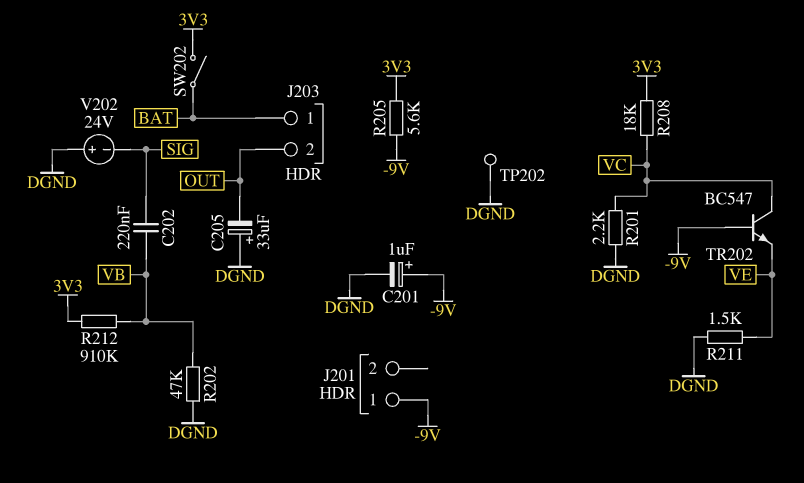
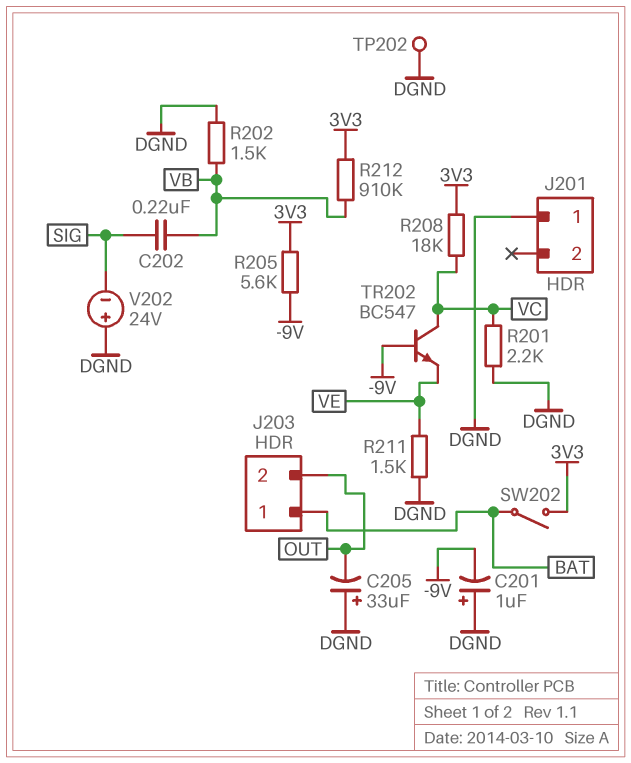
C201: 1uF (plus -9V, minus DGND) -> 1uF (plus DGND, minus -9V)
J201 pin 1: -9V -> DGND
R202: 47k (DGND, VB) -> 1.5k (DGND, VB)

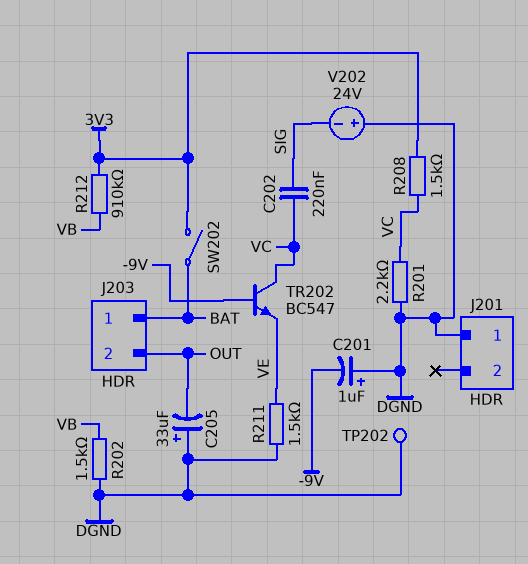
C202: 220nF (SIG, VB) -> 220nF (SIG, VC)
R205: 5.6k (-9V, 3V3) -> none
R208: 18k (3V3, VC) -> 1.5k (3V3, VC)

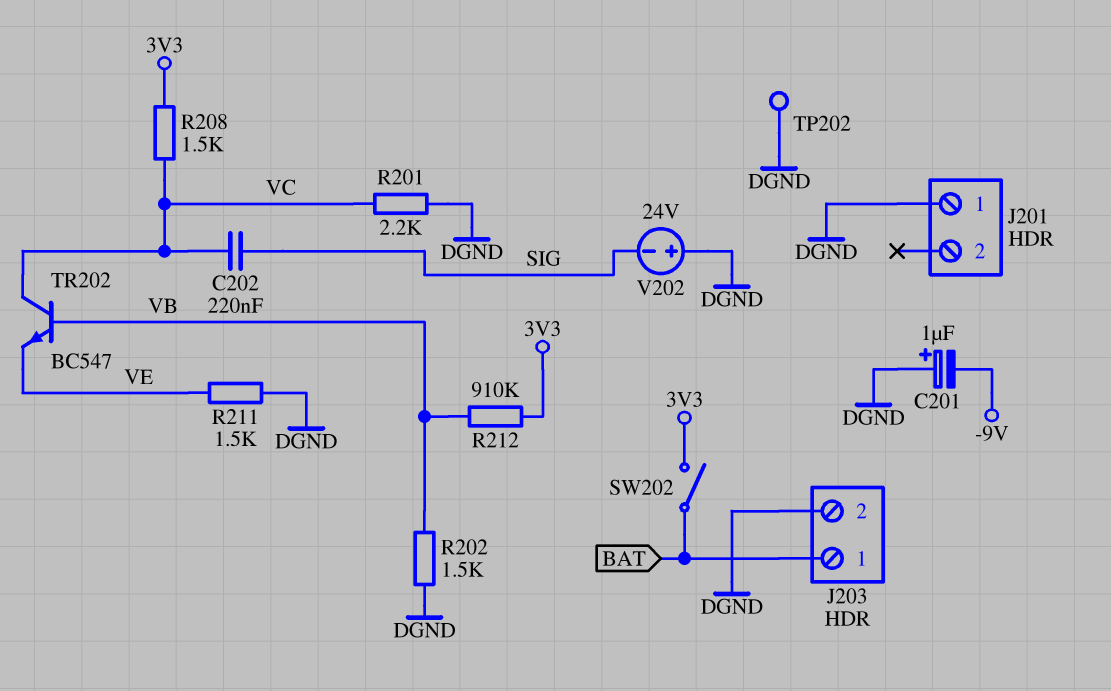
C205: 33uF (plus DGND, minus OUT) -> none
J203 pin 2: OUT -> DGND
TR202: NPN BC547 (B -9V, C VC, E VE) -> NPN BC547 (B VB, C VC, E VE)

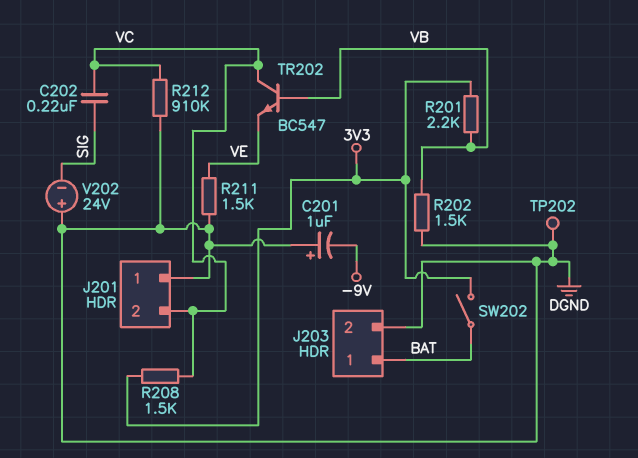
J201 pin 2: none -> VC
R201: 2.2k (DGND, VC) -> 2.2k (3V3, VB)
R212: 910k (3V3, VB) -> 910k (DGND, VC)

